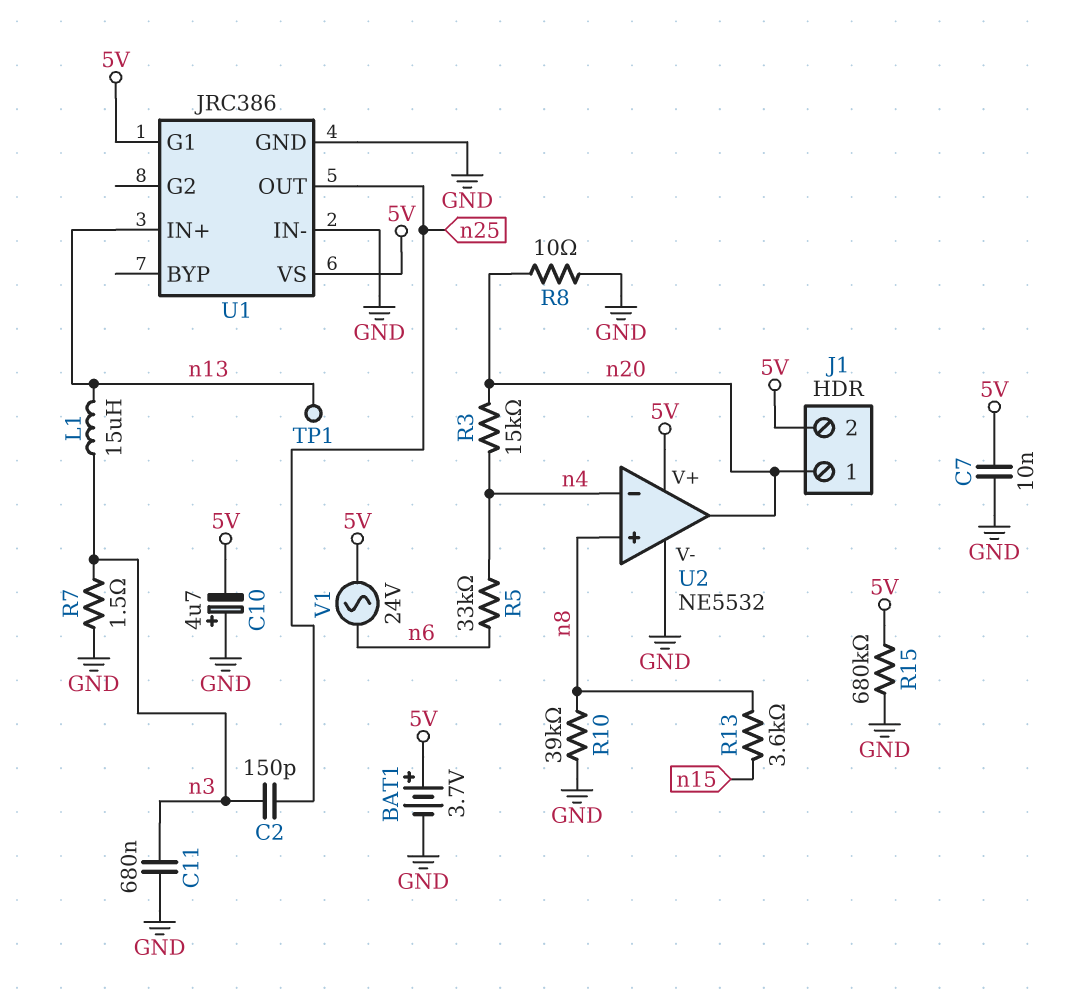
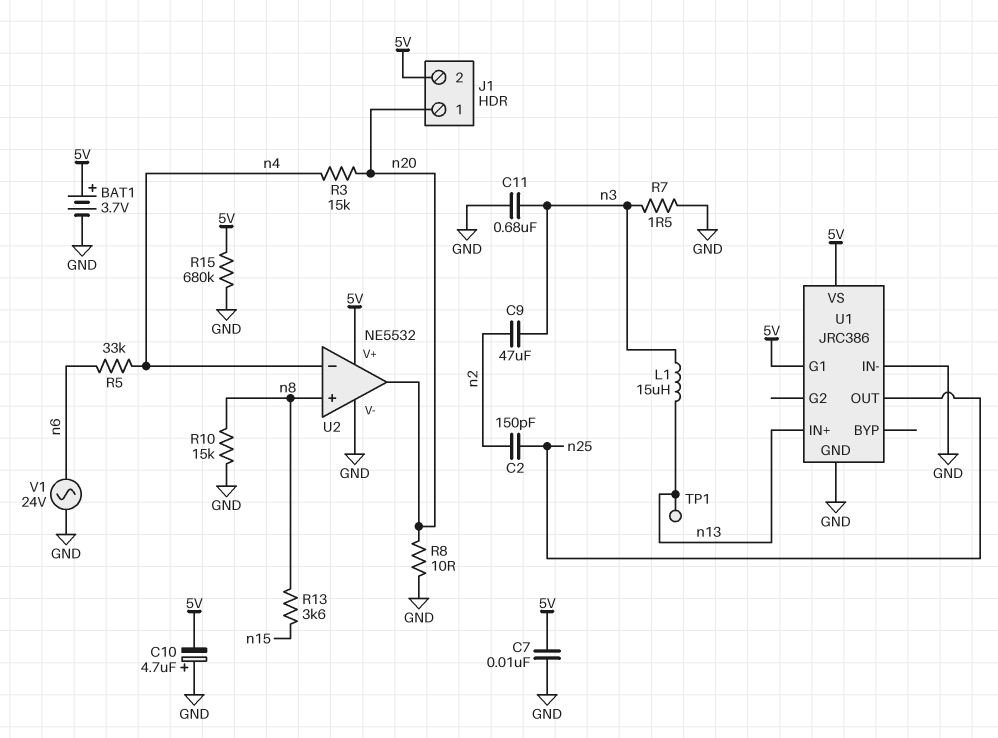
C2: 150pF (n3, n25) -> 150pF (n2, n25)
C9: none -> 47uF (n2, n3)
R10: 39k (GND, n8) -> 15k (GND, n8)
V1: AC 24V (5V, n6) -> AC 24V (GND, n6)

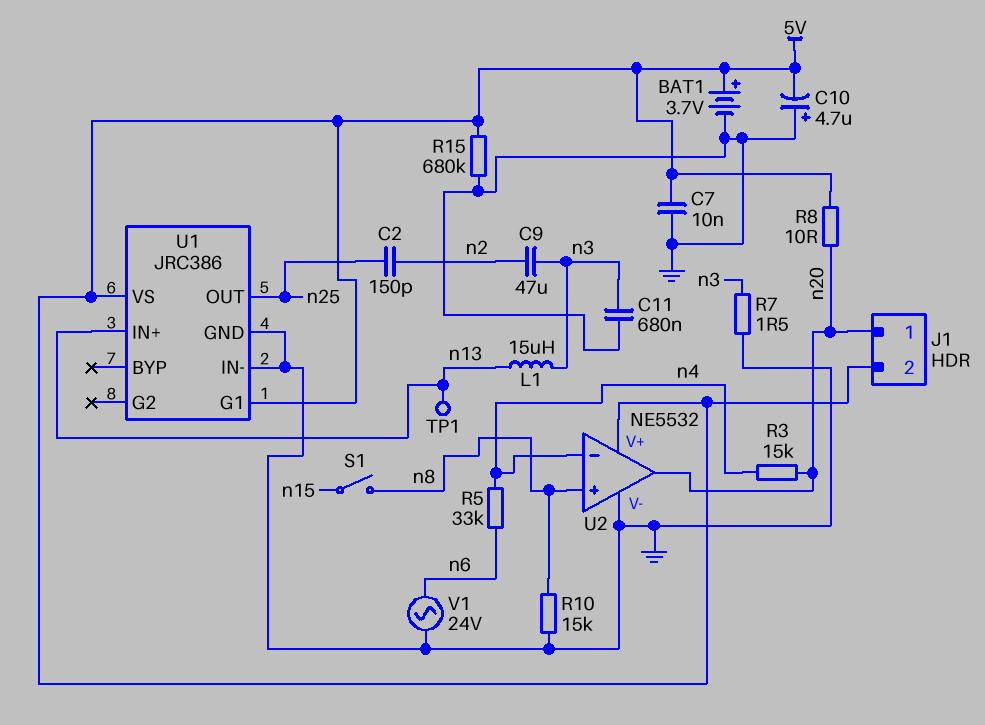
R8: 10 (GND, n20) -> 10 (5V, n20)
R13: 3.6k (n8, n15) -> none
S1: none -> switch (n8, n15)

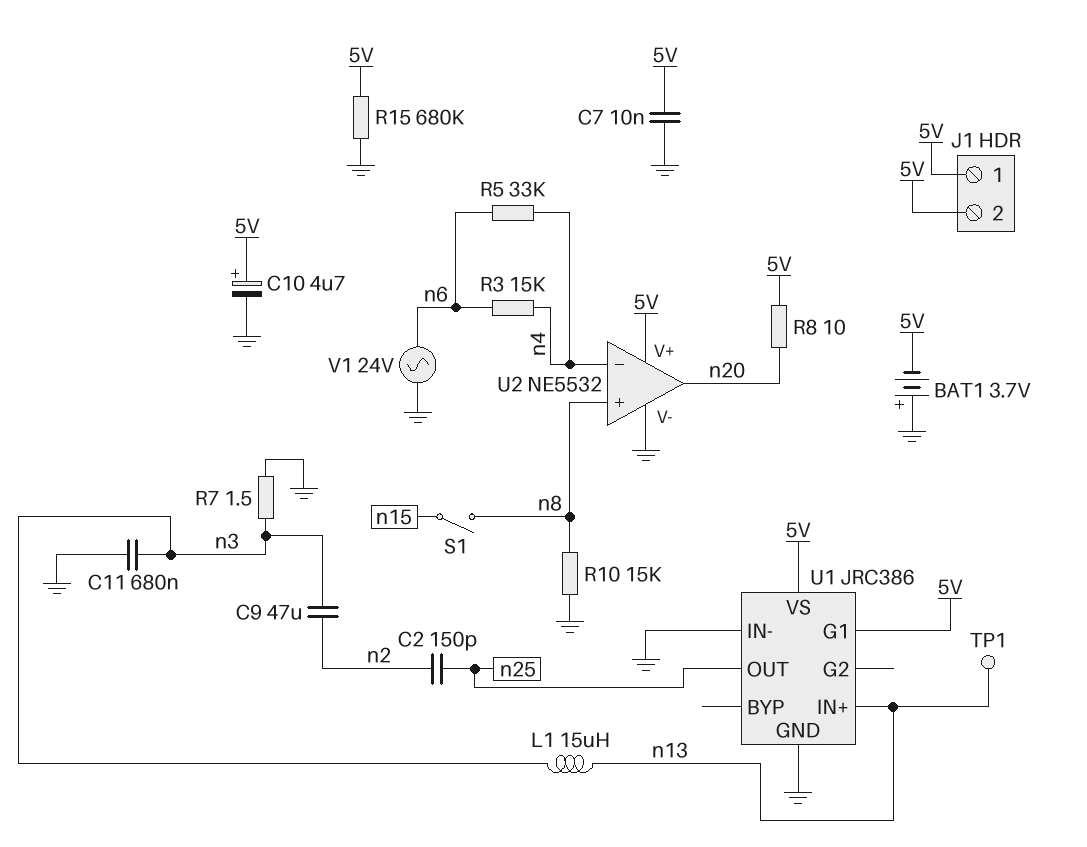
BAT1: 3.7V (plus 5V, minus GND) -> 3.7V (plus GND, minus 5V)
C10: 4.7uF (plus GND, minus 5V) -> 4.7uF (plus 5V, minus GND)
J1 pin 1: n20 -> 5V
R3: 15k (n4, n20) -> 15k (n4, n6)

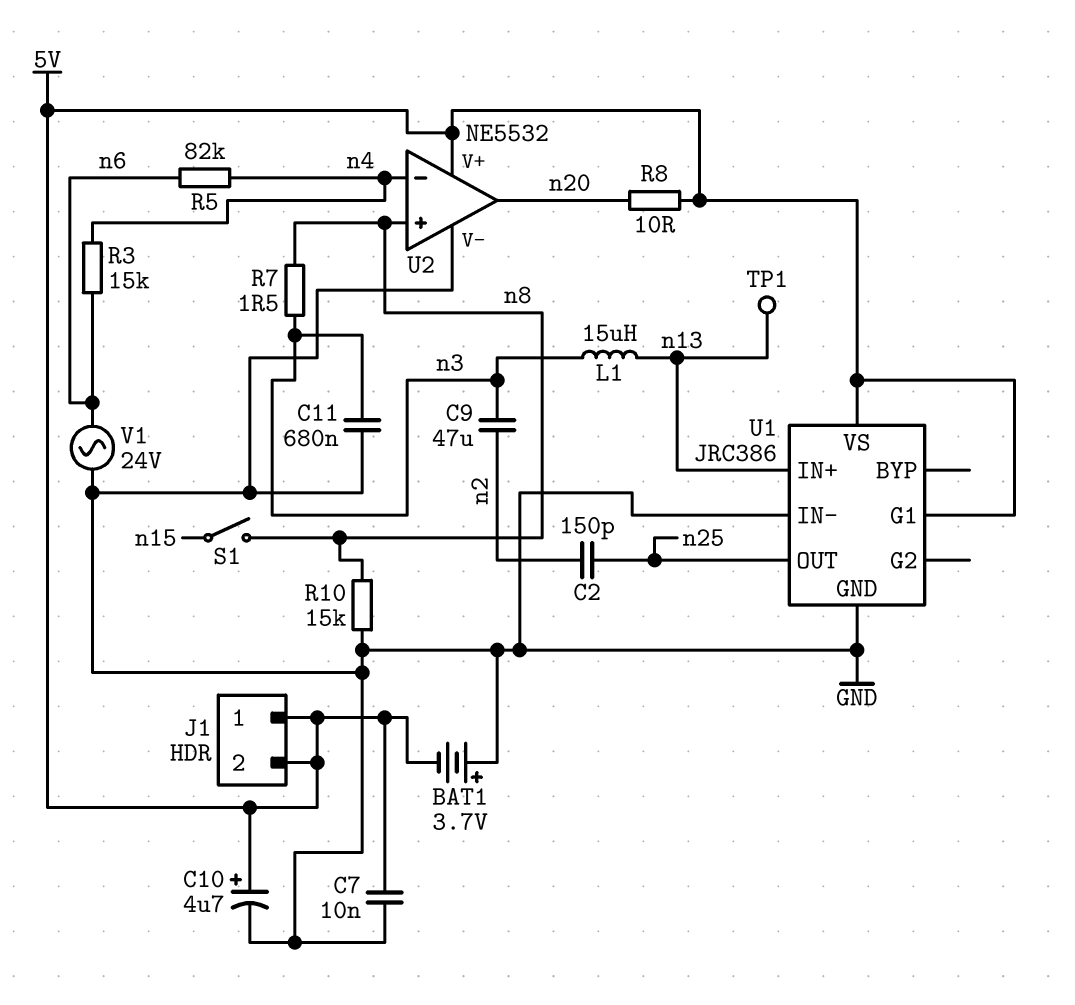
R5: 33k (n4, n6) -> 82k (n4, n6)
R7: 1.5 (GND, n3) -> 1.5 (n3, n8)
R15: 680k (5V, GND) -> none

